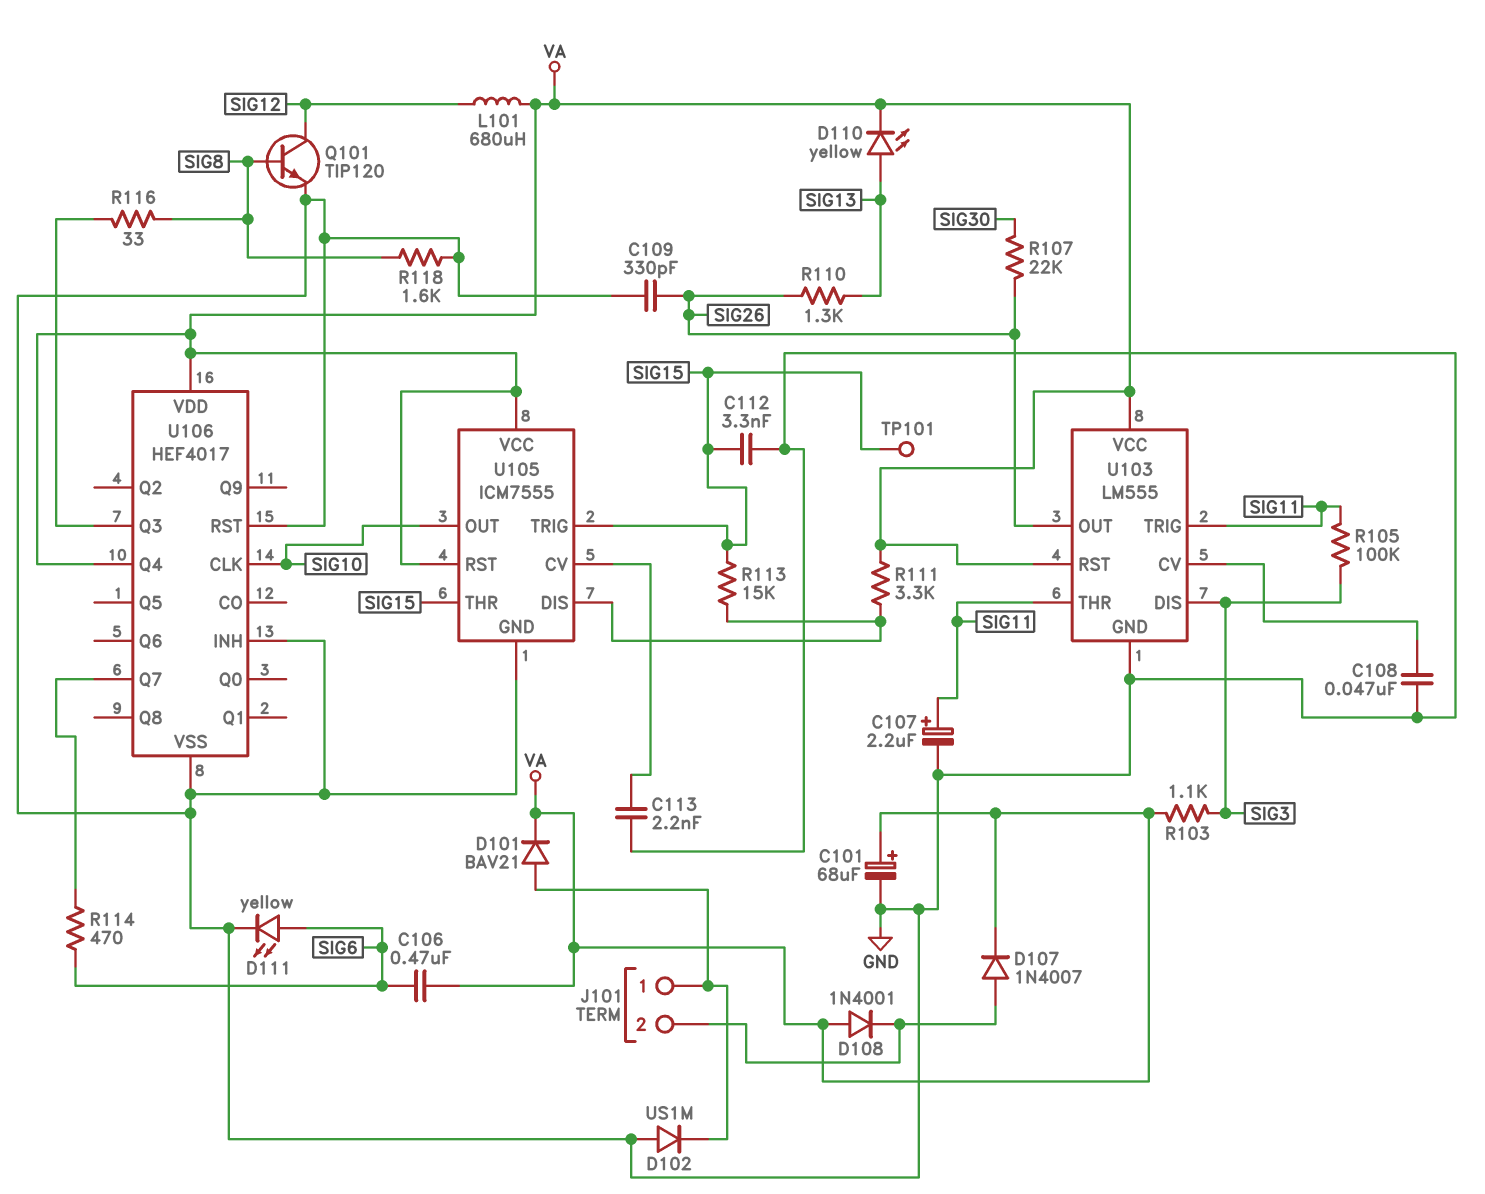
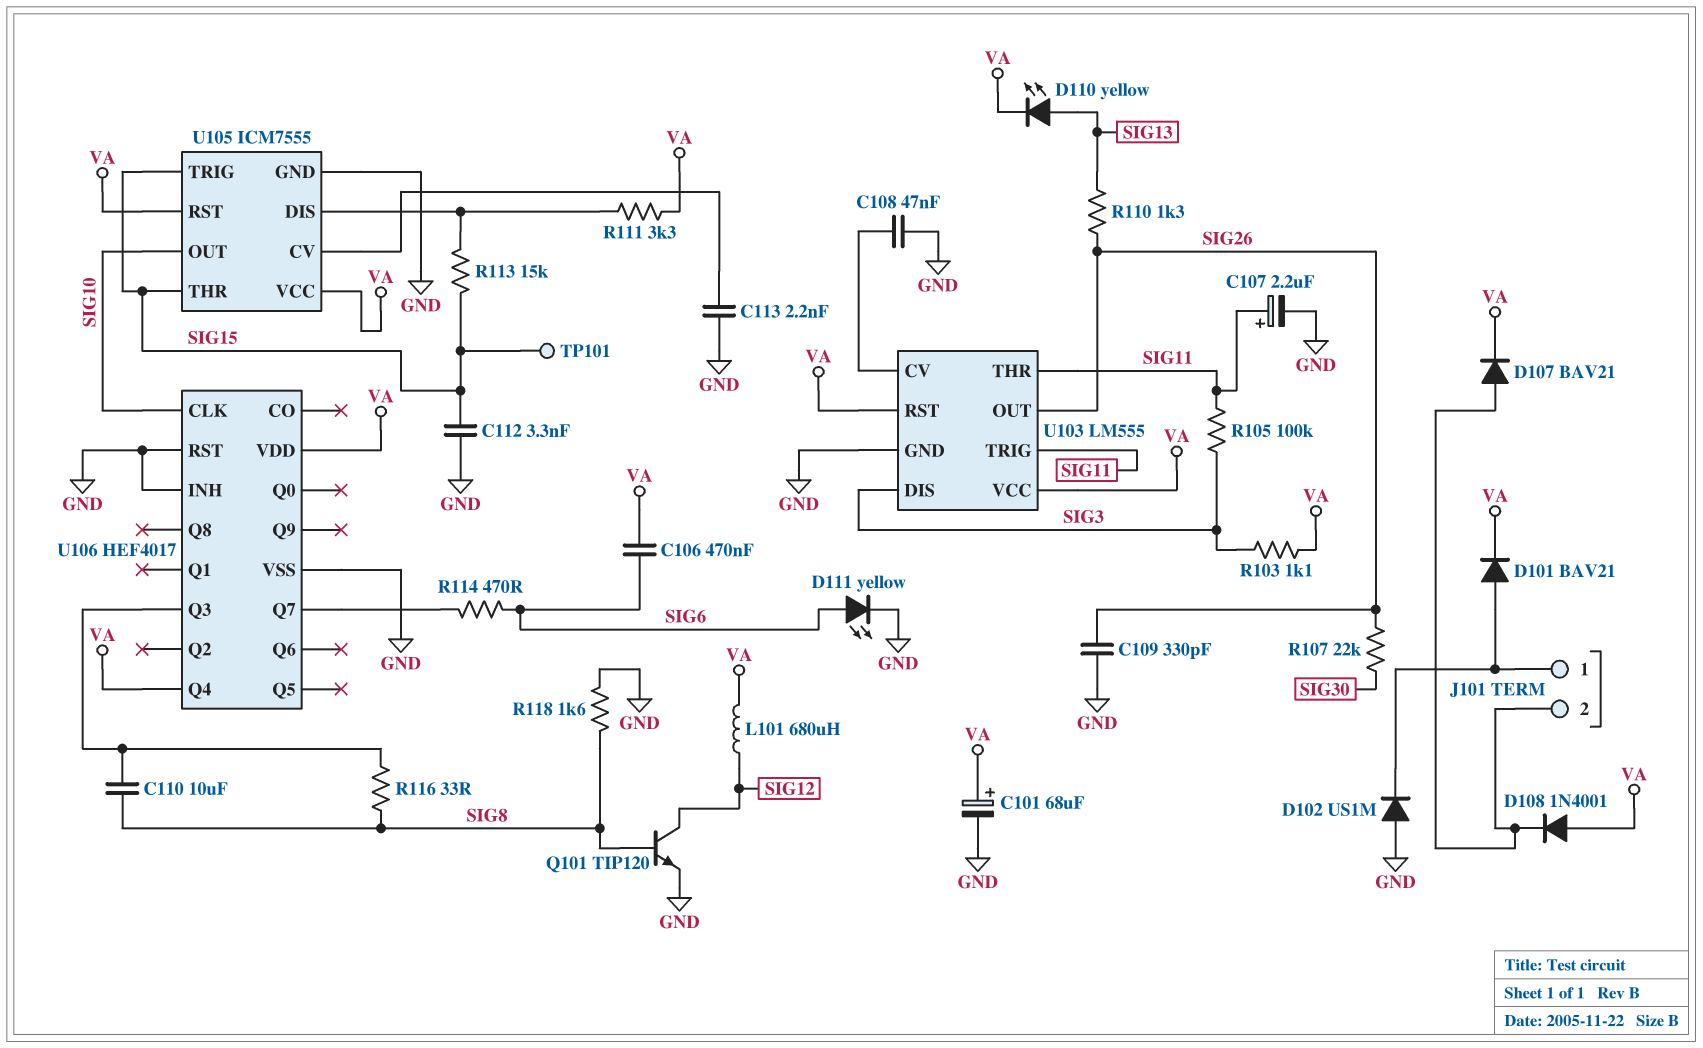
C110: none -> 10uF (SIG8, U106/Q3)
D107: diode 1N4007 (A J101/2, K VA) -> diode BAV21 (A J101/2, K VA)

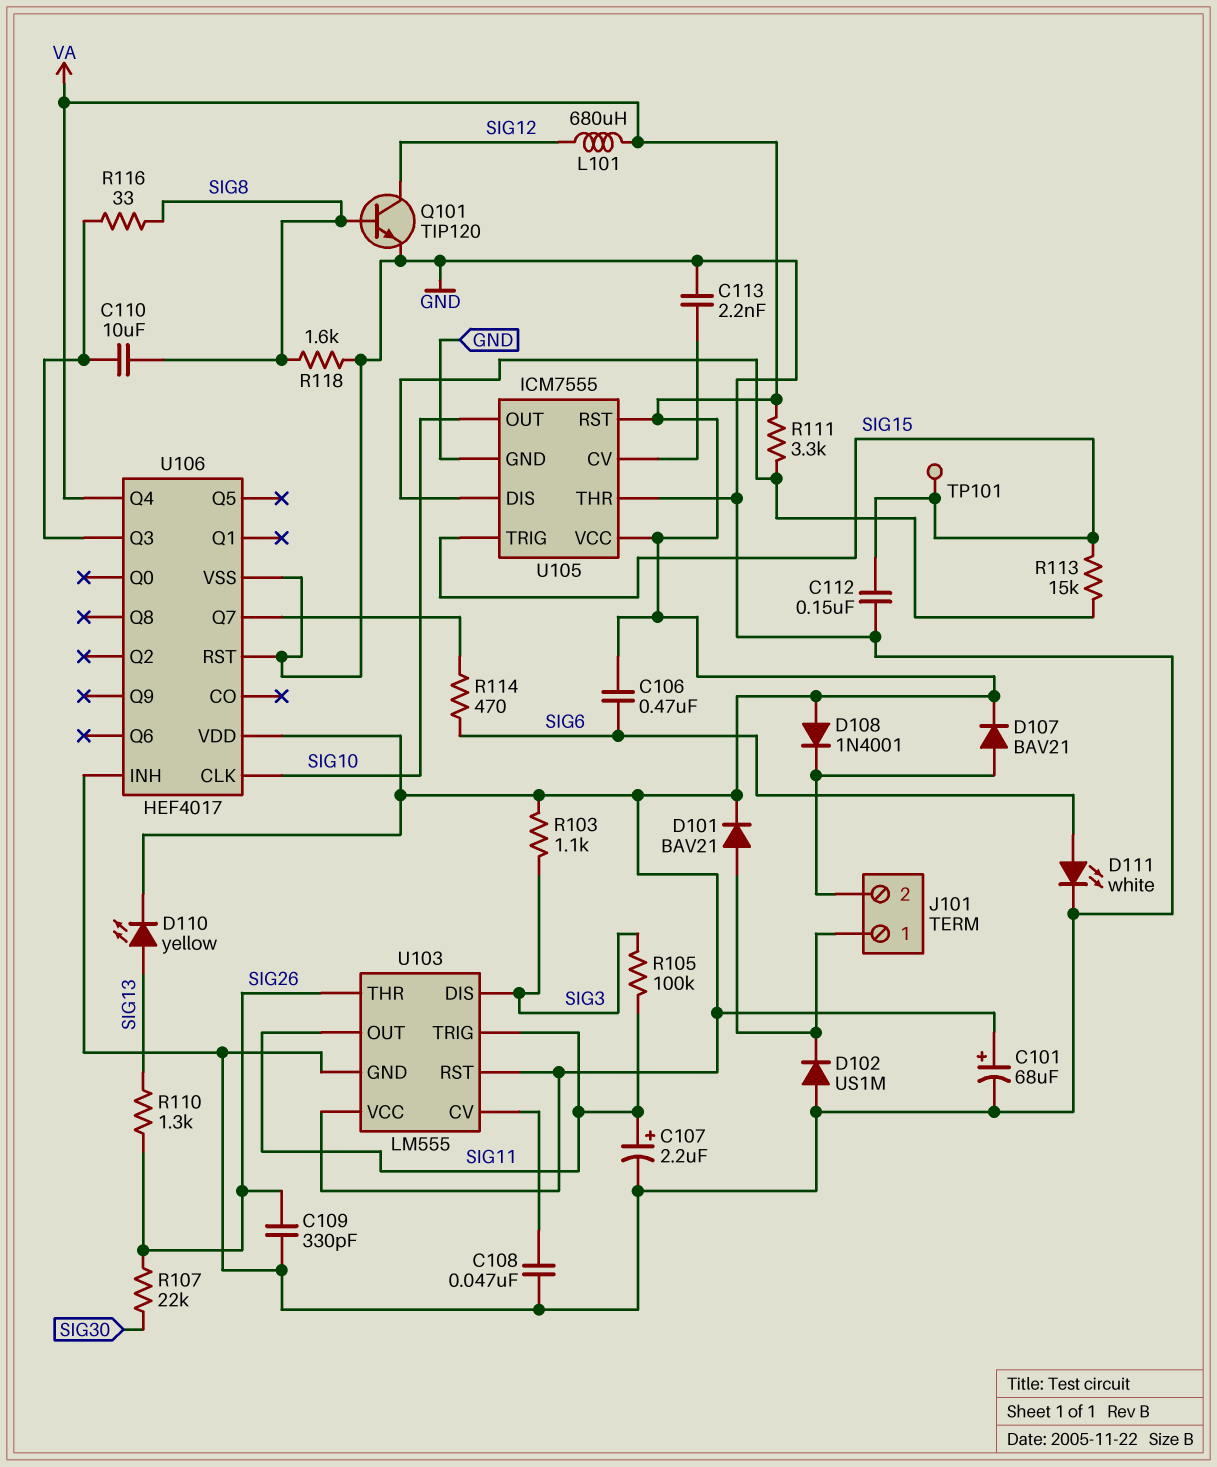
C112: 3.3nF (GND, SIG15) -> 150nF (GND, SIG15)
D111: LED yellow (A SIG6, K GND) -> LED white (A SIG6, K GND)
U103 pin OUT: SIG26 -> SIG11
U103 pin THR: SIG11 -> SIG26
U105 pin THR: SIG15 -> GND

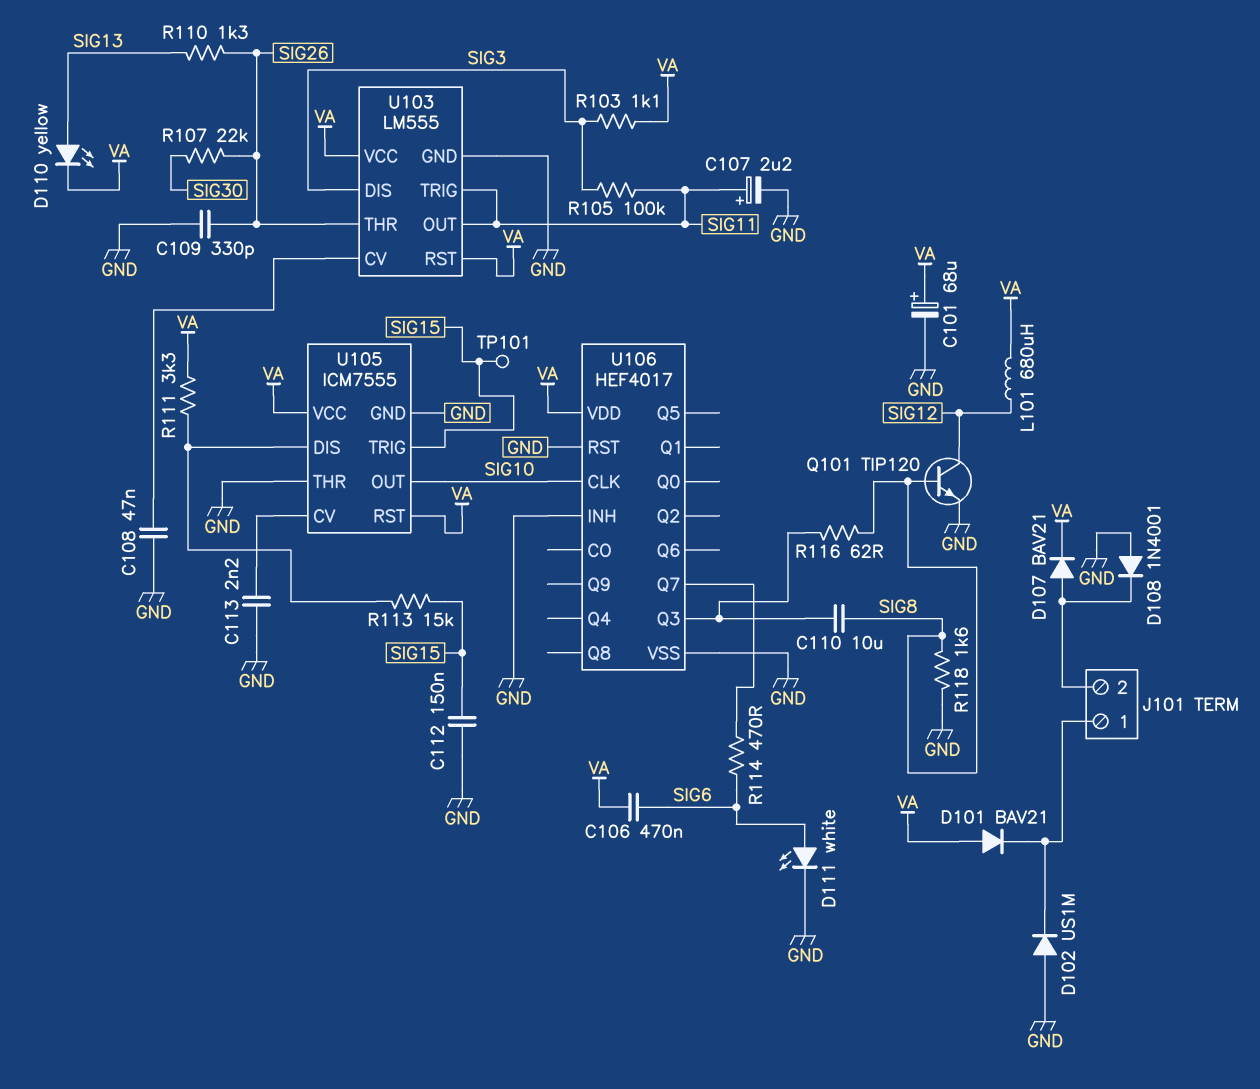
D101: diode BAV21 (A J101/1, K VA) -> diode BAV21 (A VA, K J101/1)
D108: diode 1N4001 (A VA, K J101/2) -> diode 1N4001 (A GND, K J101/2)
R116: 33 (SIG8, U106/Q3) -> 62 (SIG8, U106/Q3)
U106 pin Q4: VA -> none

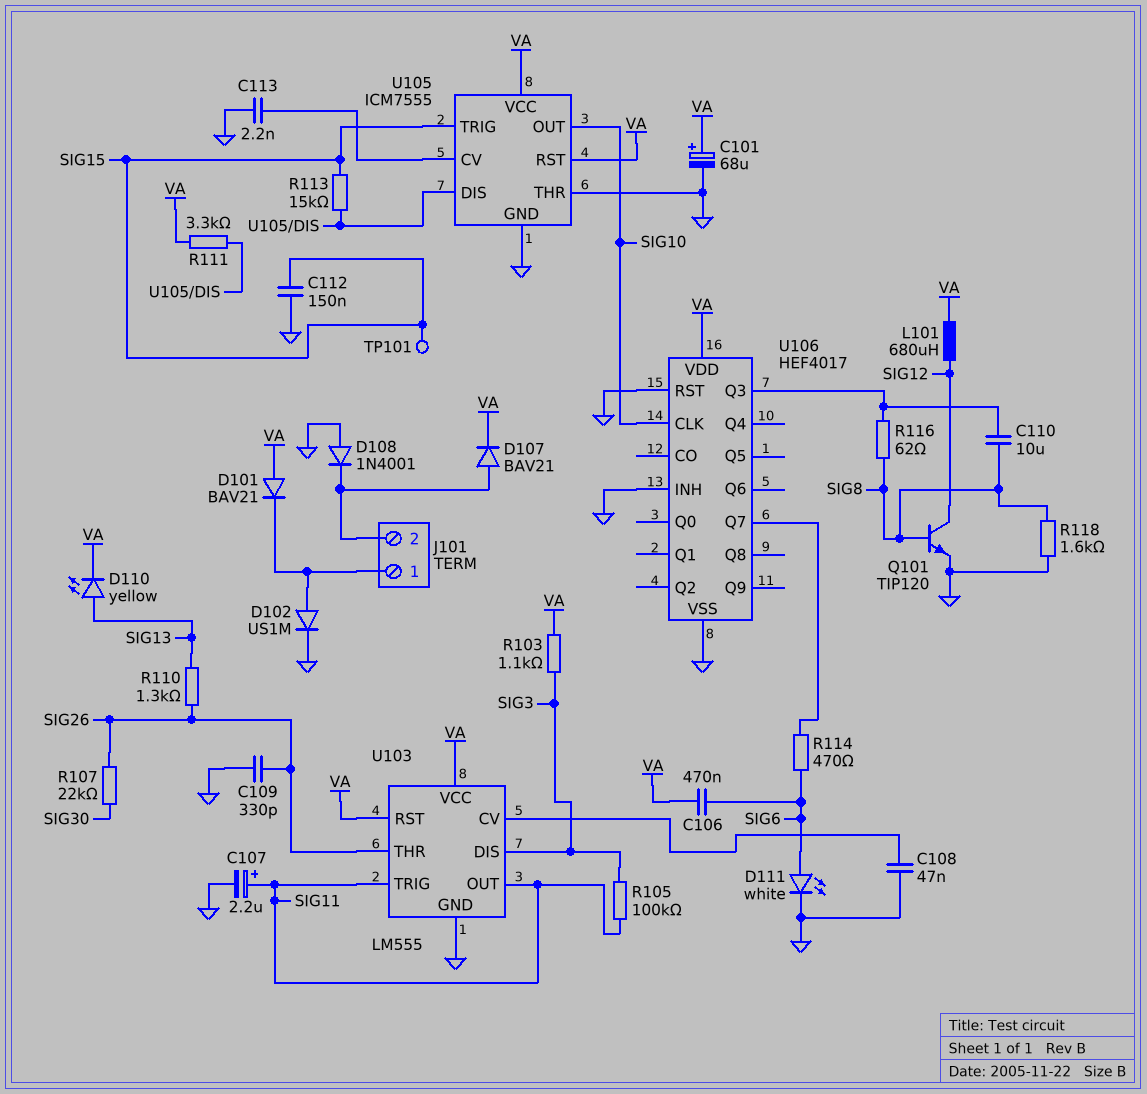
D102: diode US1M (A GND, K J101/1) -> diode US1M (A J101/1, K GND)

